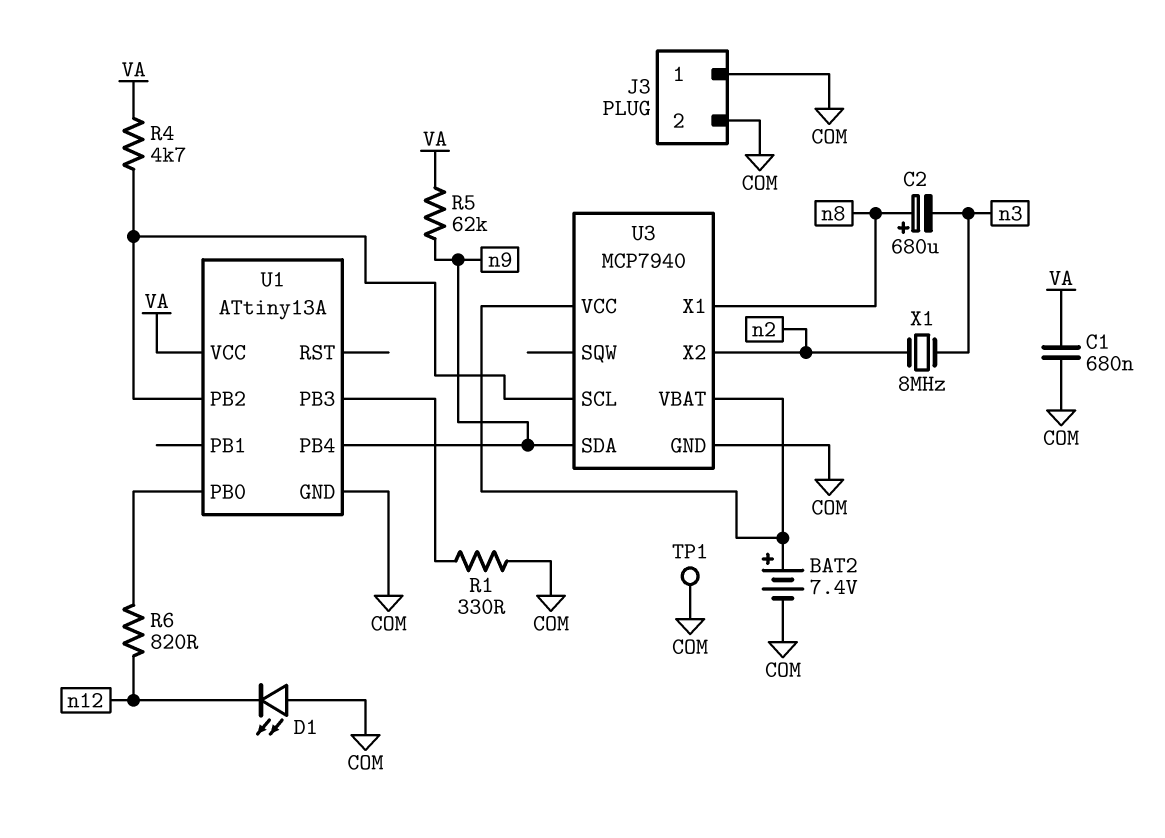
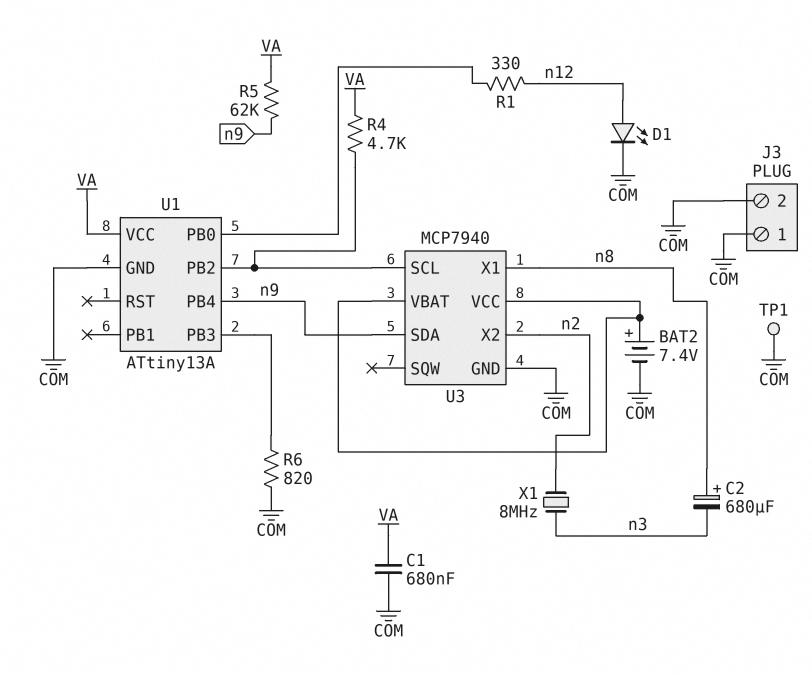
D1: LED (A COM, K n12) -> LED (A n12, K COM)
R1: 330 (COM, U1/PB3) -> 330 (U1/PB0, n12)
R6: 820 (U1/PB0, n12) -> 820 (COM, U1/PB3)

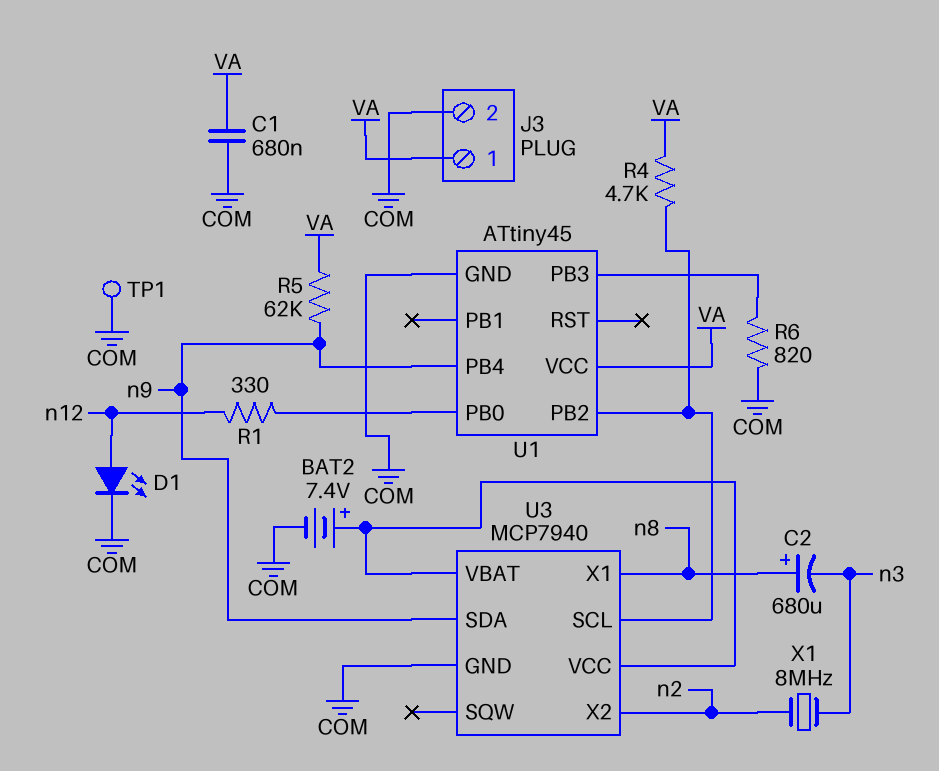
J3 pin 1: COM -> VA
U1: ATtiny13A -> ATtiny45

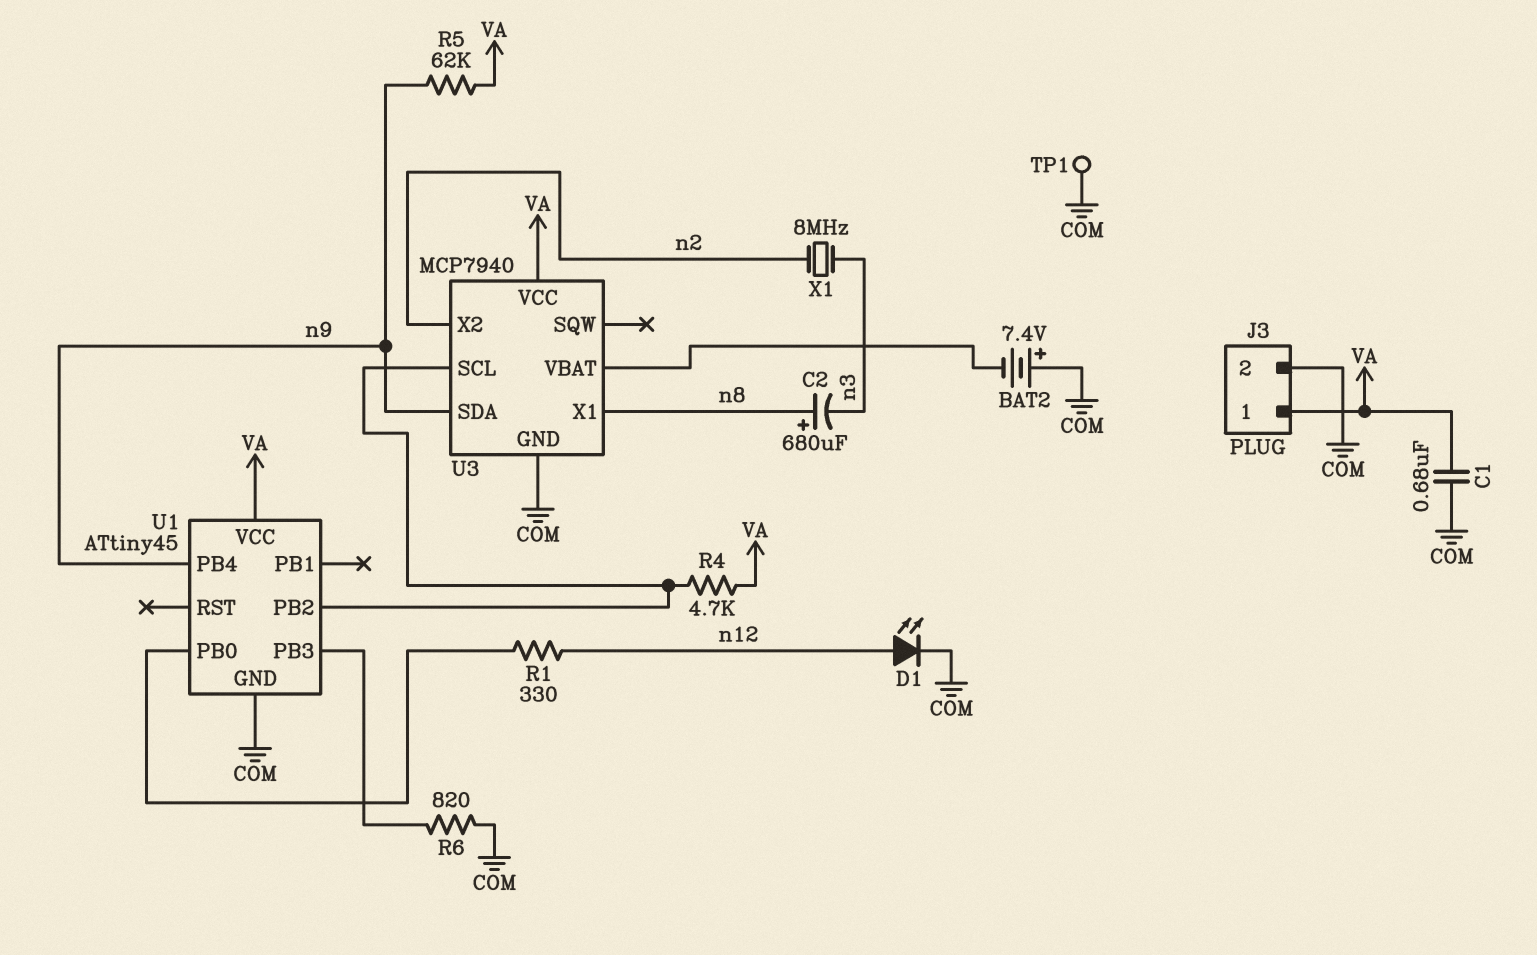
BAT2: 7.4V (plus U3/VBAT, minus COM) -> 7.4V (plus COM, minus U3/VBAT)
U3 pin VCC: U3/VBAT -> VA

